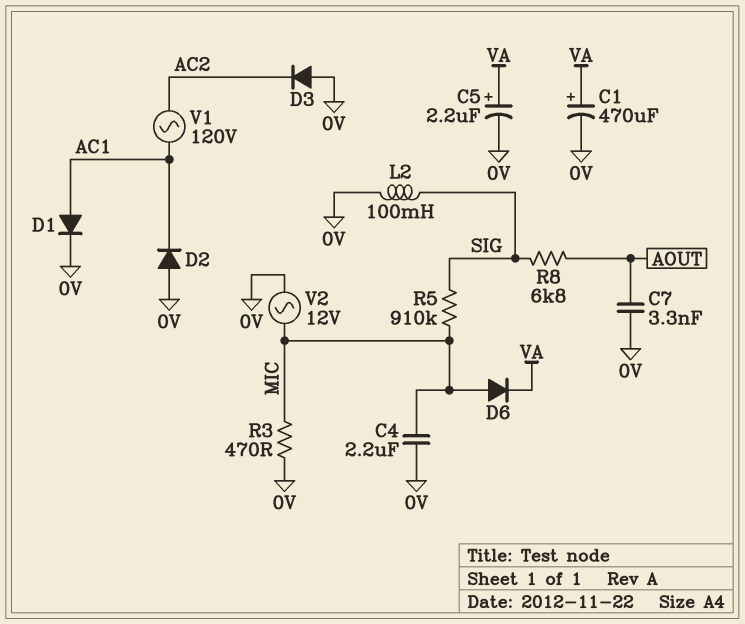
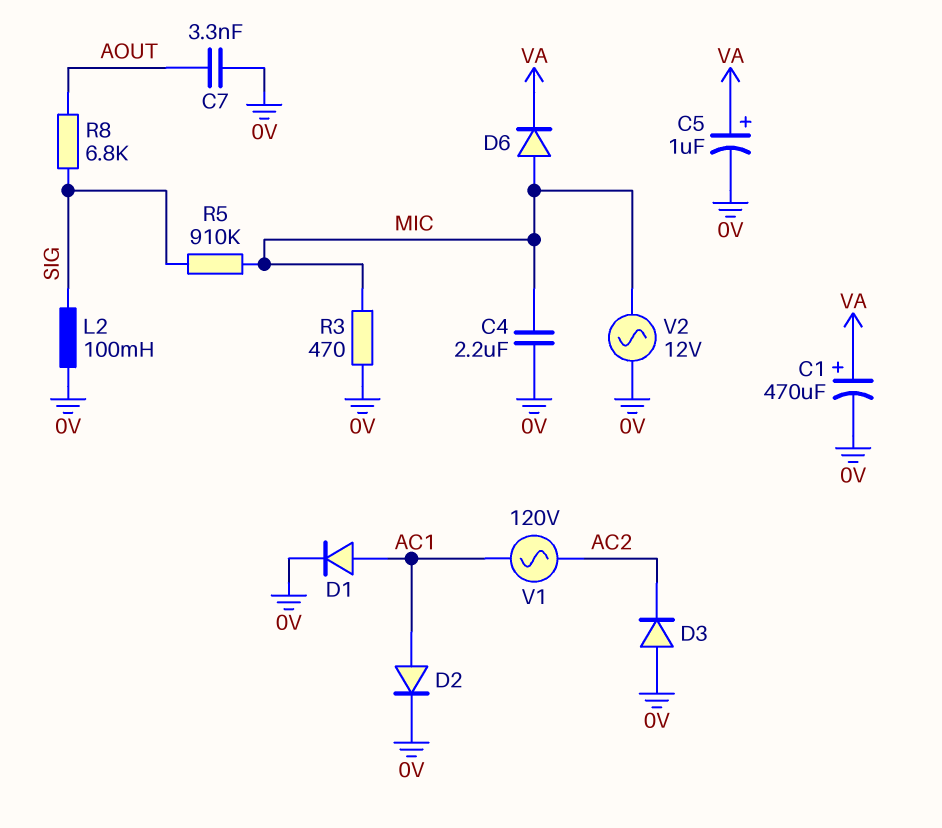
C5: 2.2uF (plus VA, minus 0V) -> 1uF (plus VA, minus 0V)
D2: diode (A 0V, K AC1) -> diode (A AC1, K 0V)

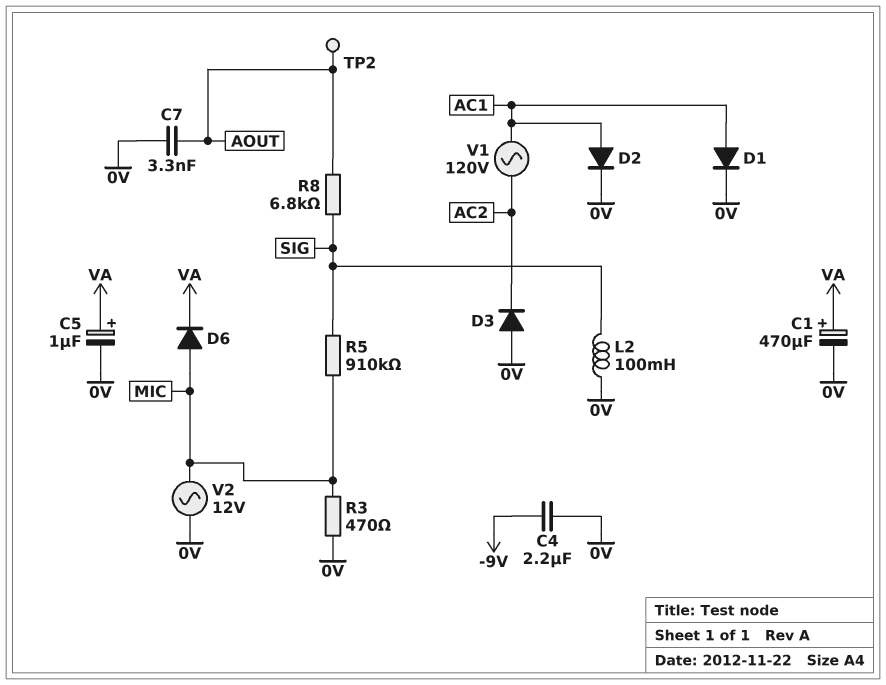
C4: 2.2uF (0V, MIC) -> 2.2uF (-9V, 0V)
TP2: none -> test point (AOUT)

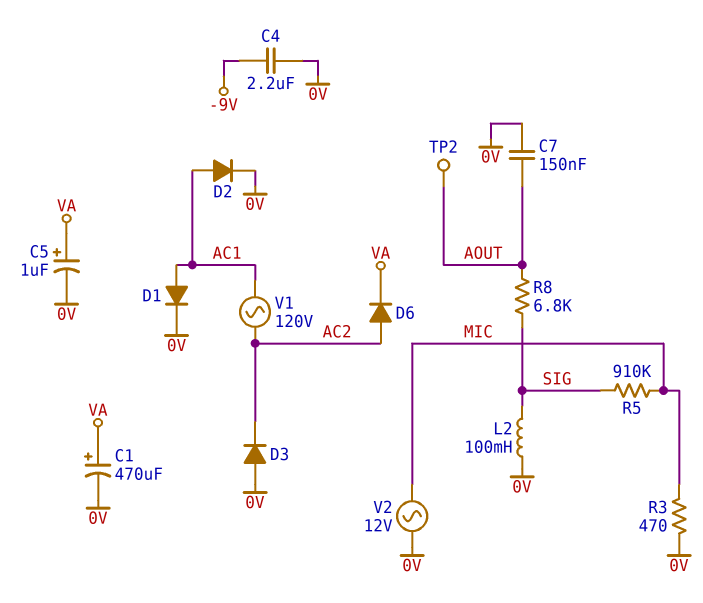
C7: 3.3nF (0V, AOUT) -> 150nF (0V, AOUT)
D6: diode (A MIC, K VA) -> diode (A AC2, K VA)

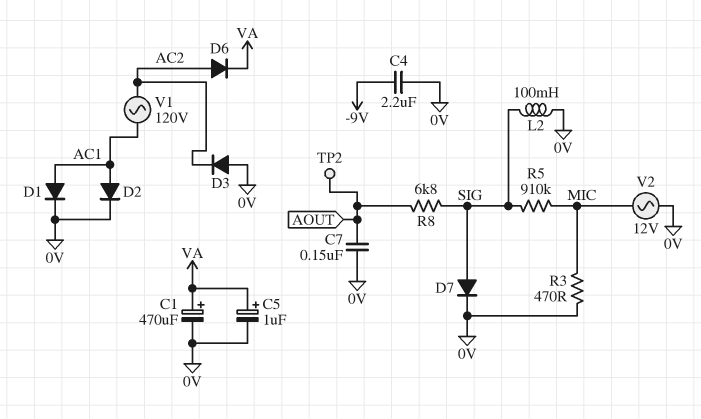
D7: none -> diode (A SIG, K 0V)

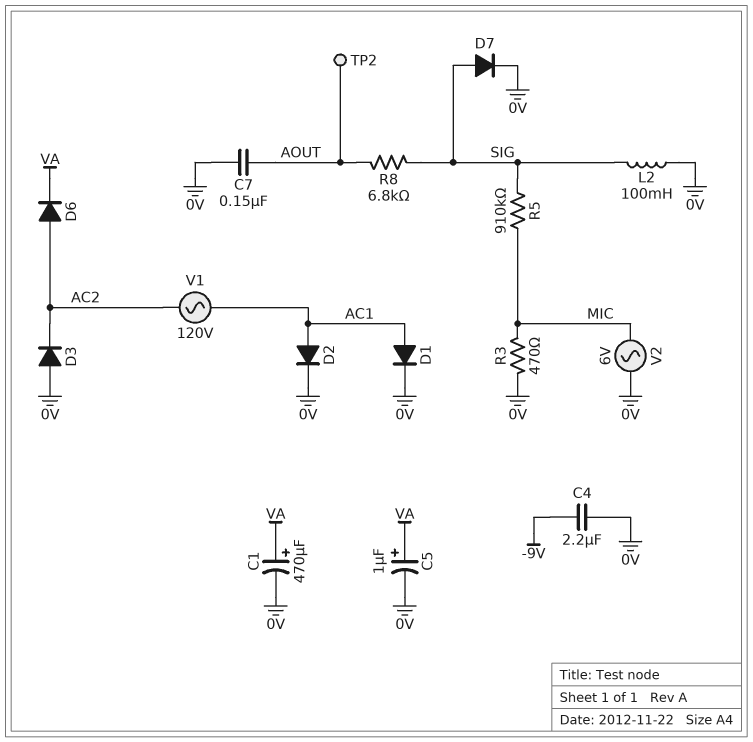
V2: AC 12V (0V, MIC) -> AC 6V (0V, MIC)

